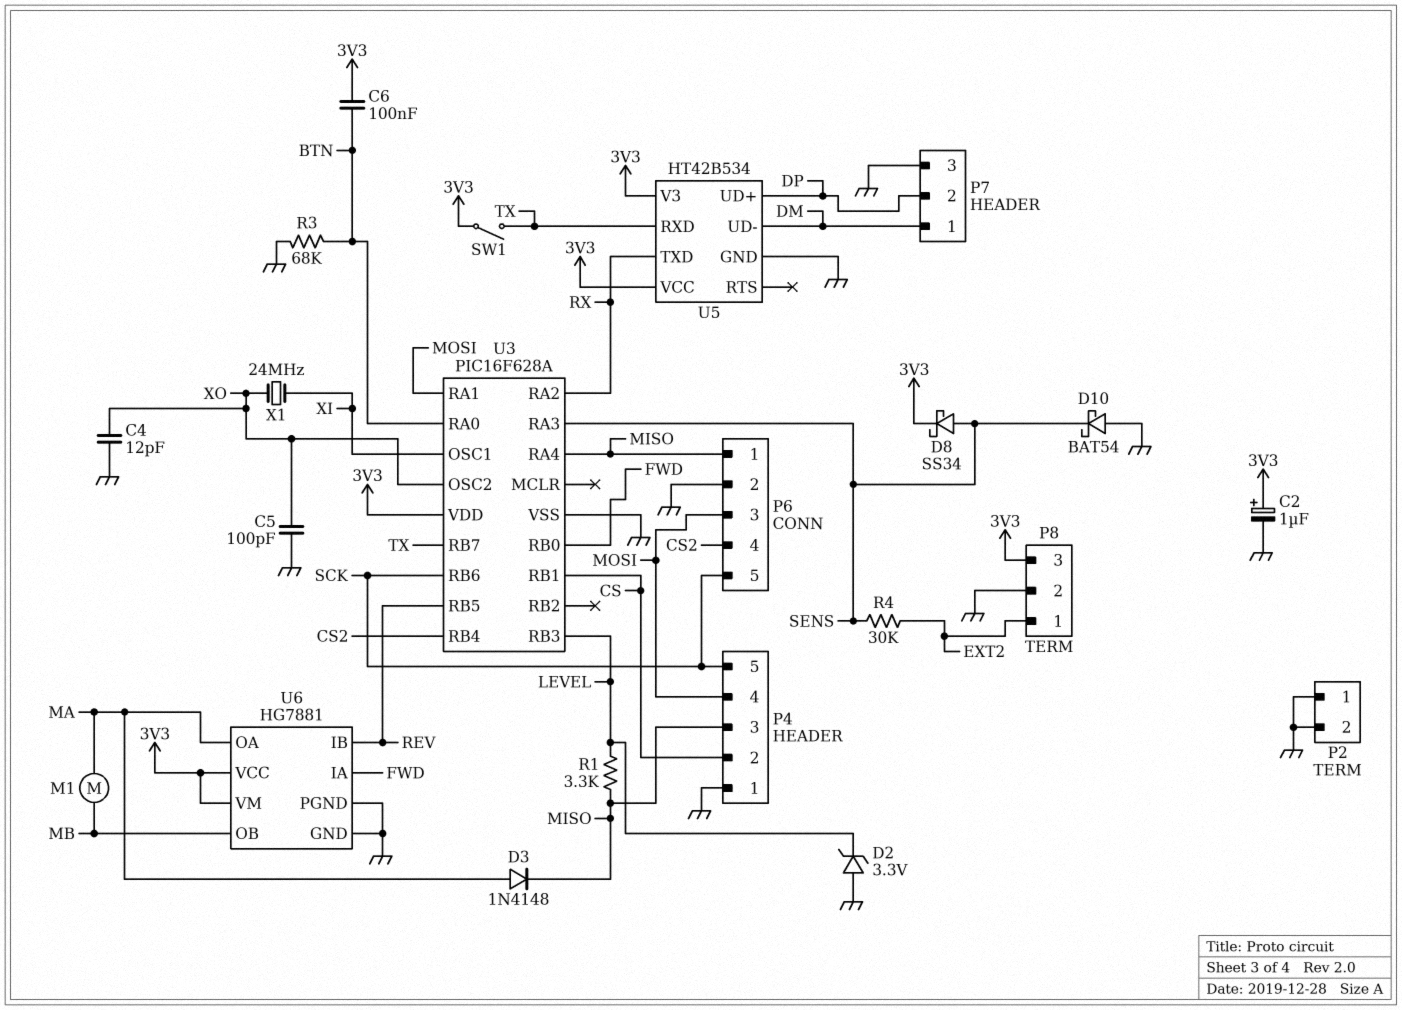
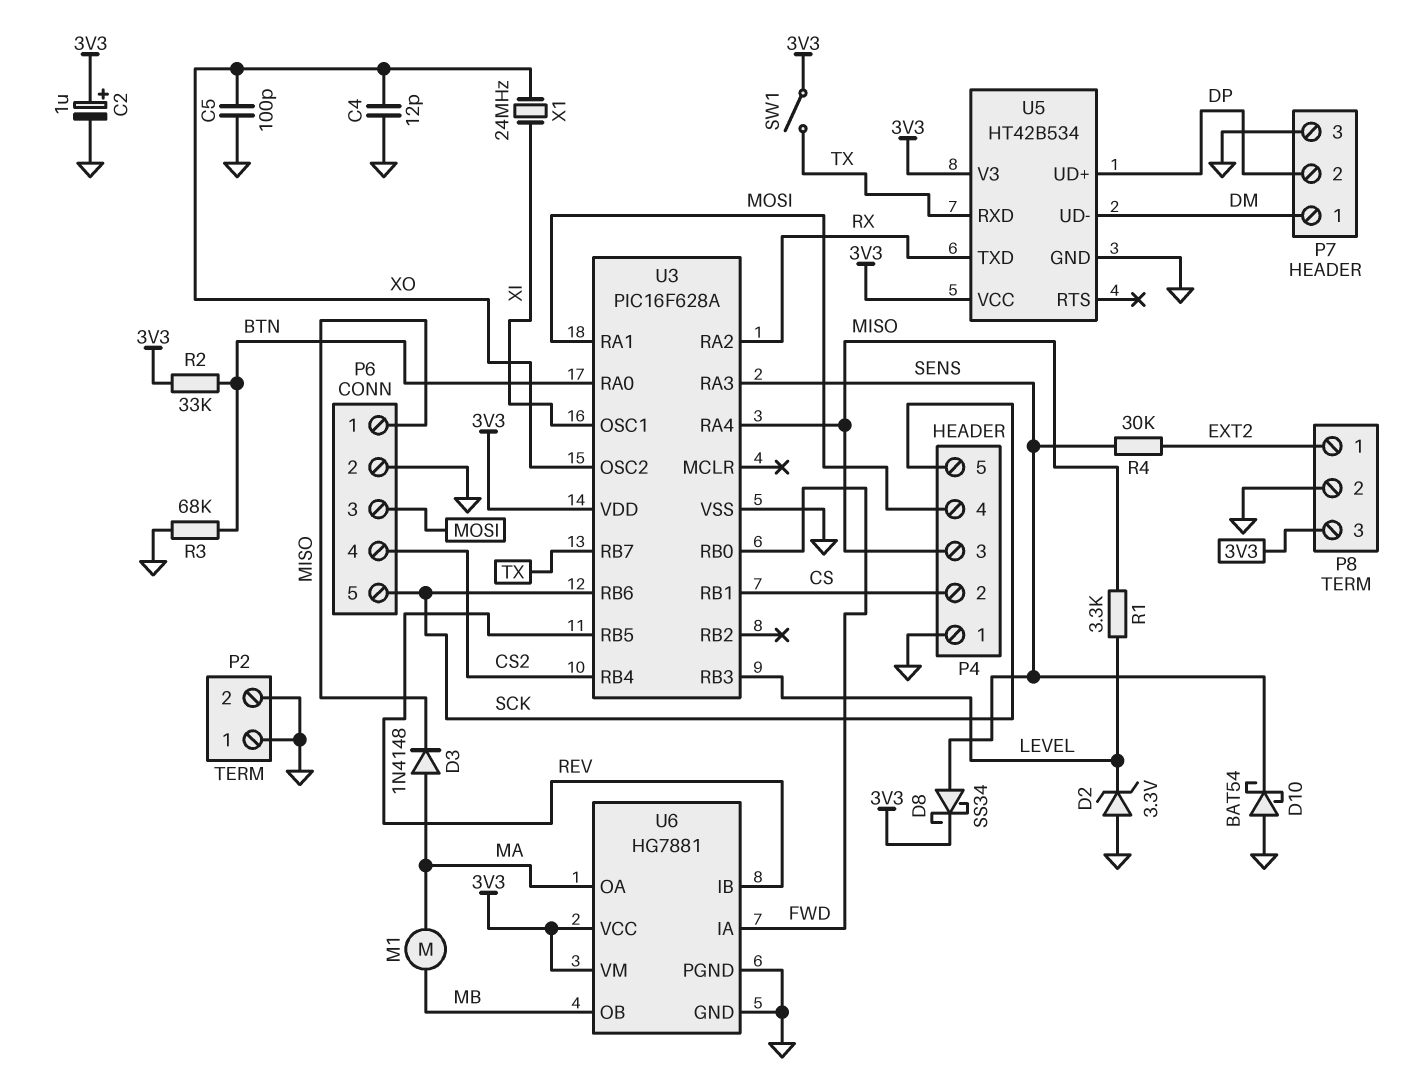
C6: 100nF (3V3, BTN) -> none
R2: none -> 33k (3V3, BTN)

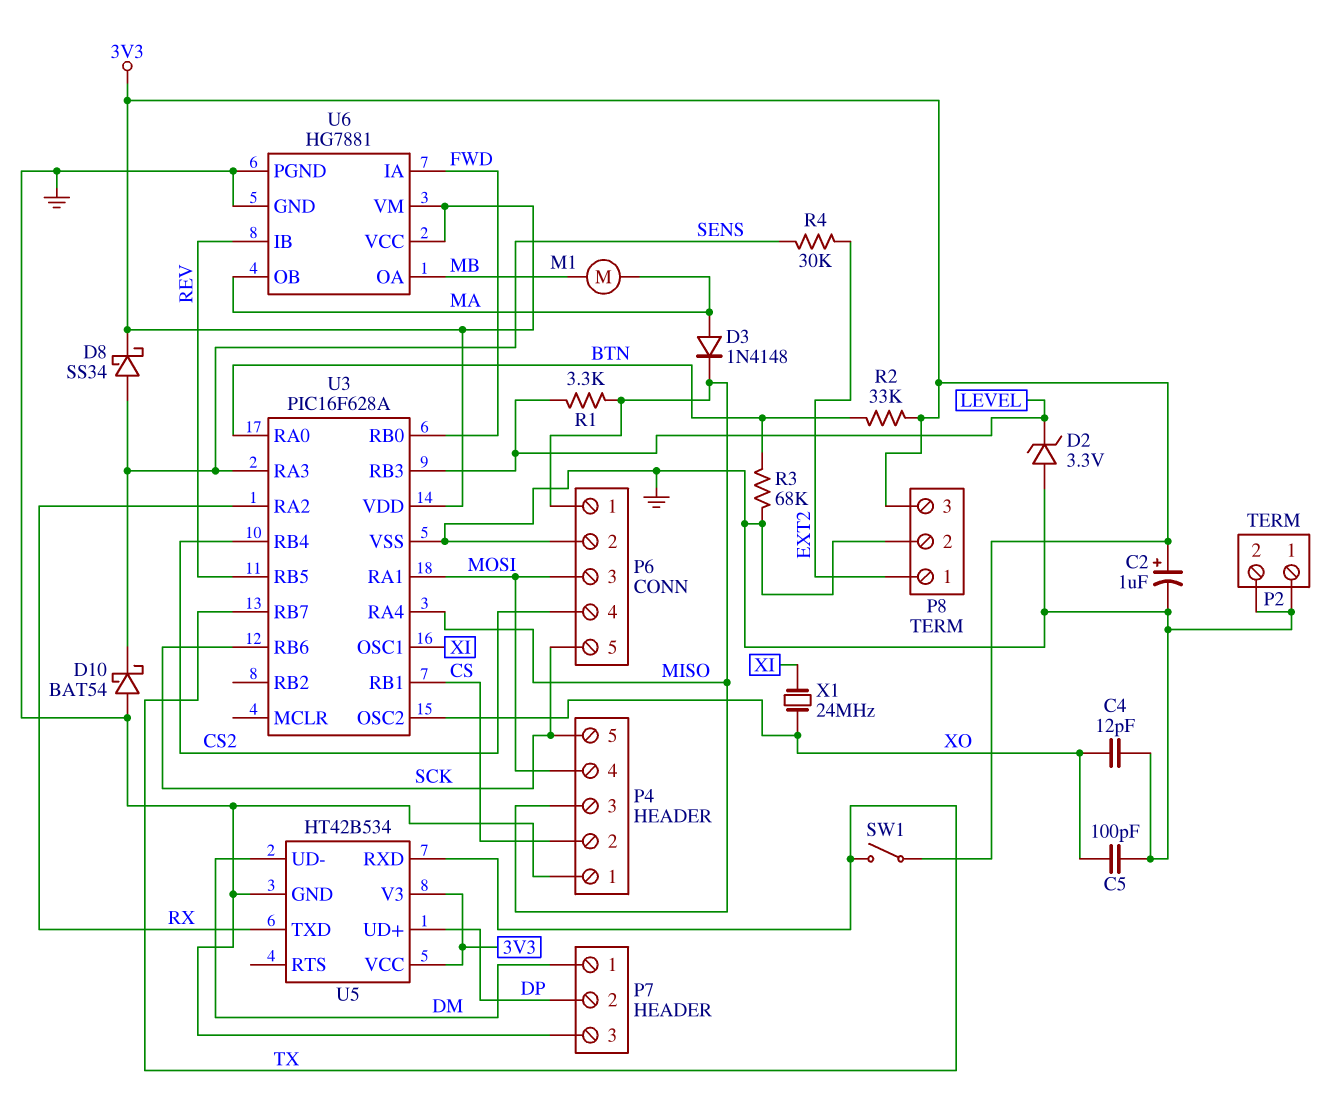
U6 pin OA: MA -> MB
U6 pin OB: MB -> MA

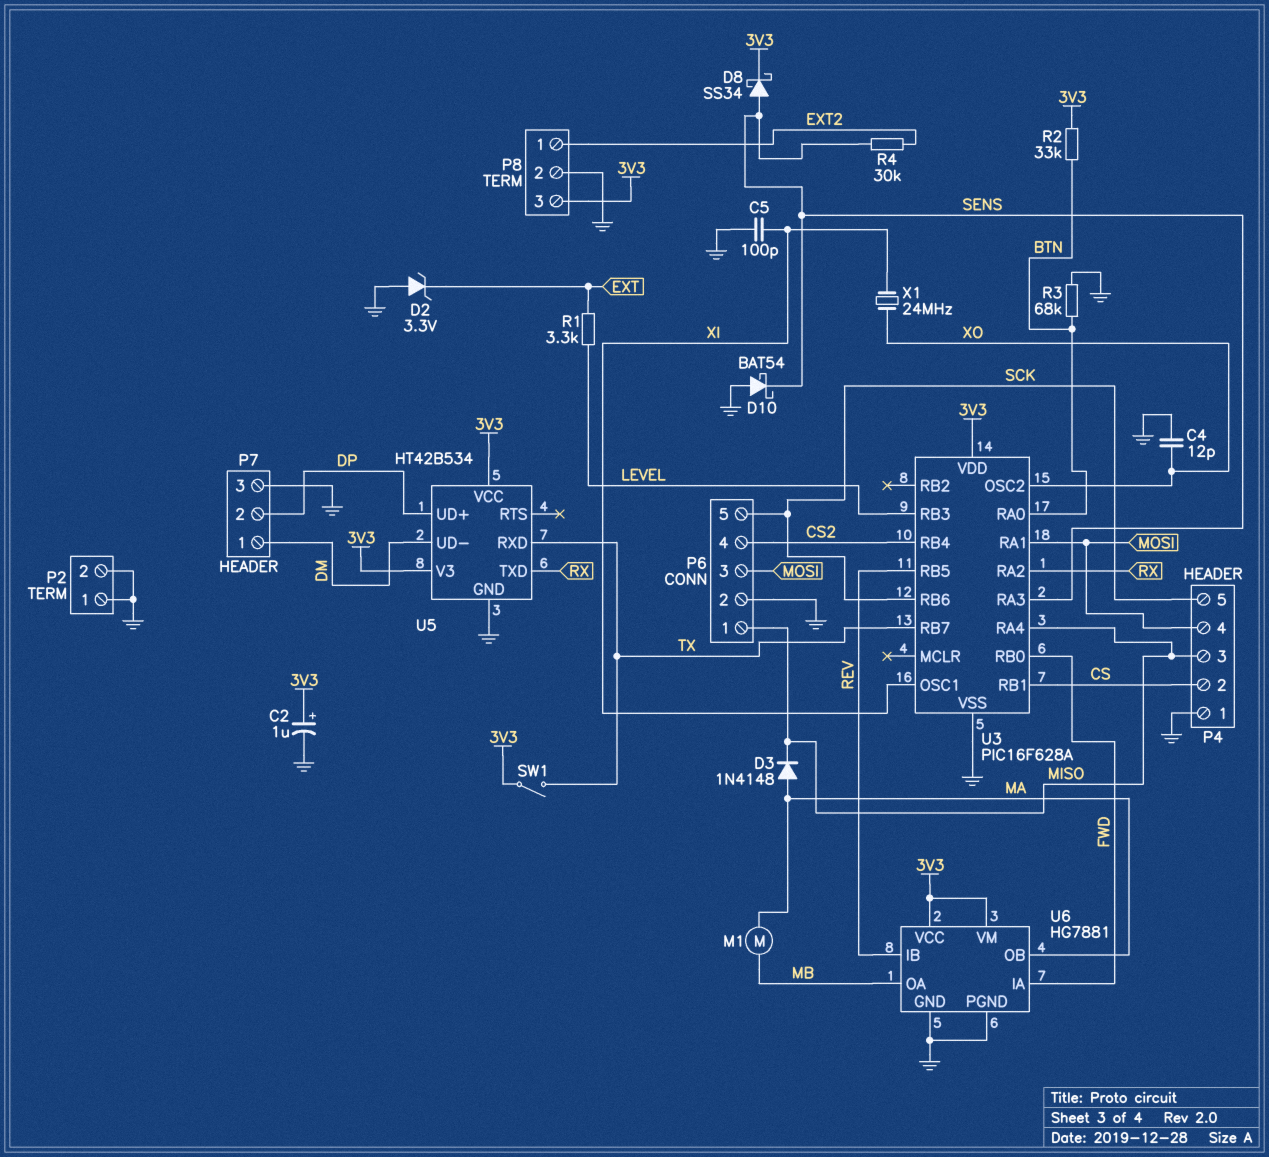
C5: 100pF (GND, XO) -> 100pF (GND, XI)
D2: zener 3.3V (A GND, K LEVEL) -> zener 3.3V (A GND, K EXT)
R1: 3.3k (LEVEL, MISO) -> 3.3k (EXT, LEVEL)

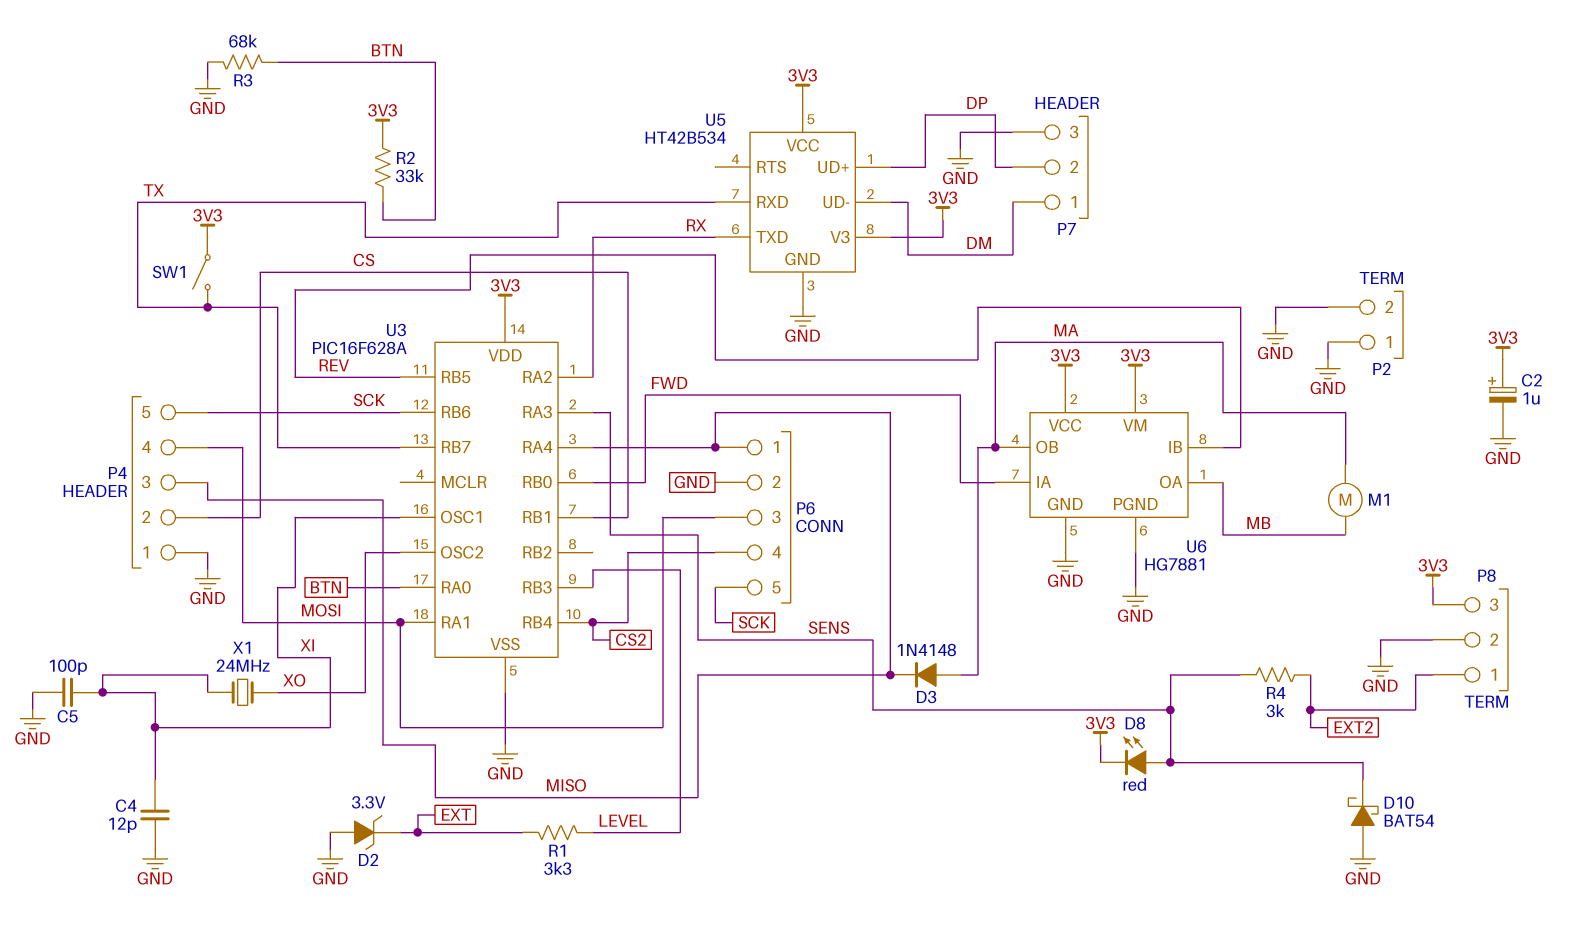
C4: 12pF (GND, XO) -> 12pF (GND, XI)
D8: schottky SS34 (A SENS, K 3V3) -> LED red (A SENS, K 3V3)
R4: 30k (EXT2, SENS) -> 3k (EXT2, SENS)

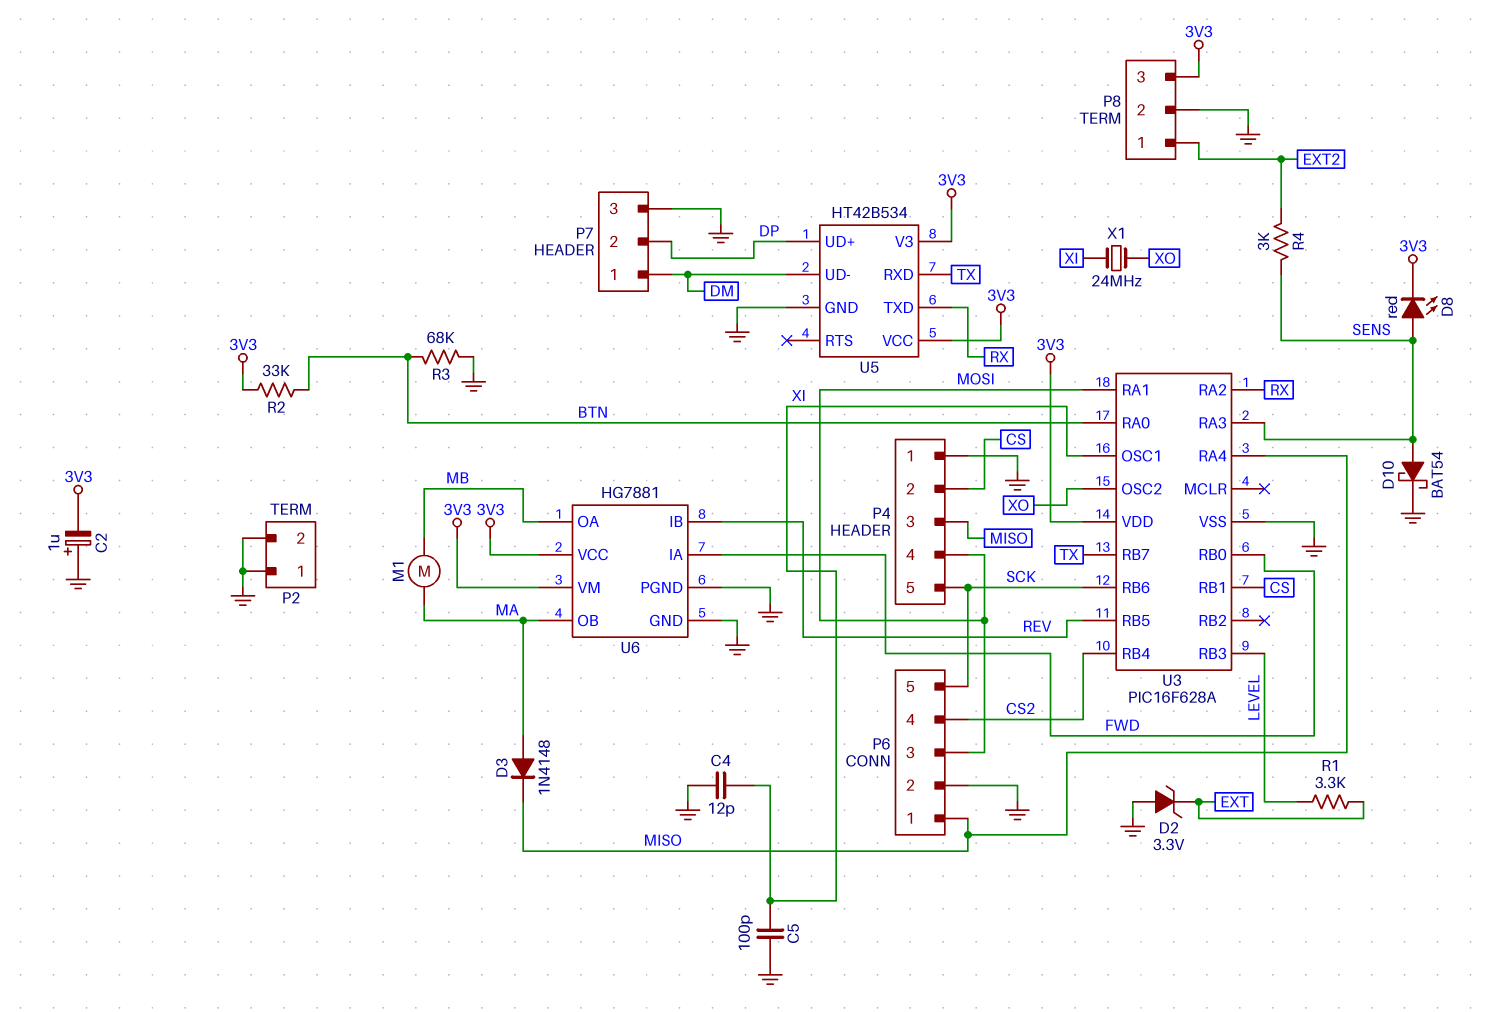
C2: 1uF (plus 3V3, minus GND) -> 1uF (plus GND, minus 3V3)
D10: schottky BAT54 (A GND, K SENS) -> schottky BAT54 (A SENS, K GND)
SW1: switch (3V3, TX) -> none

